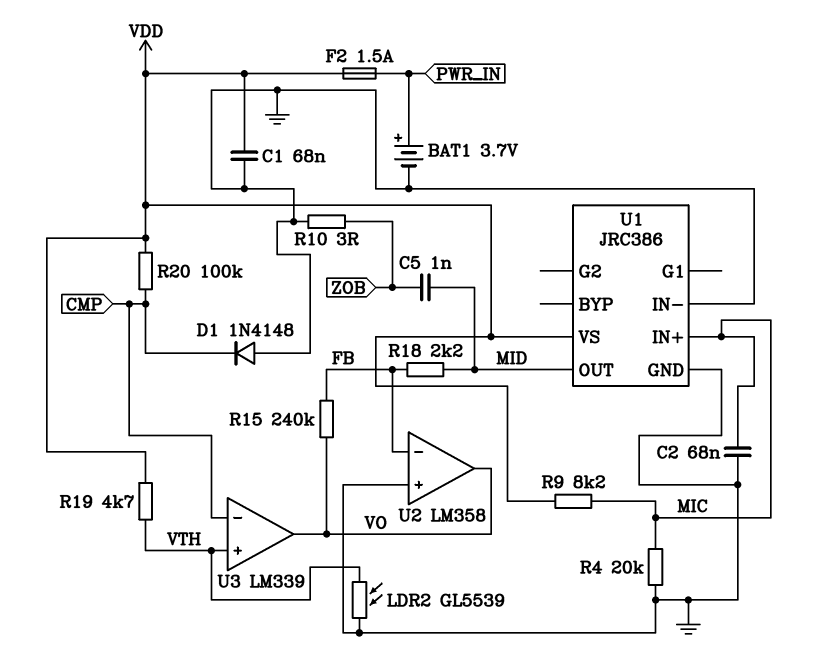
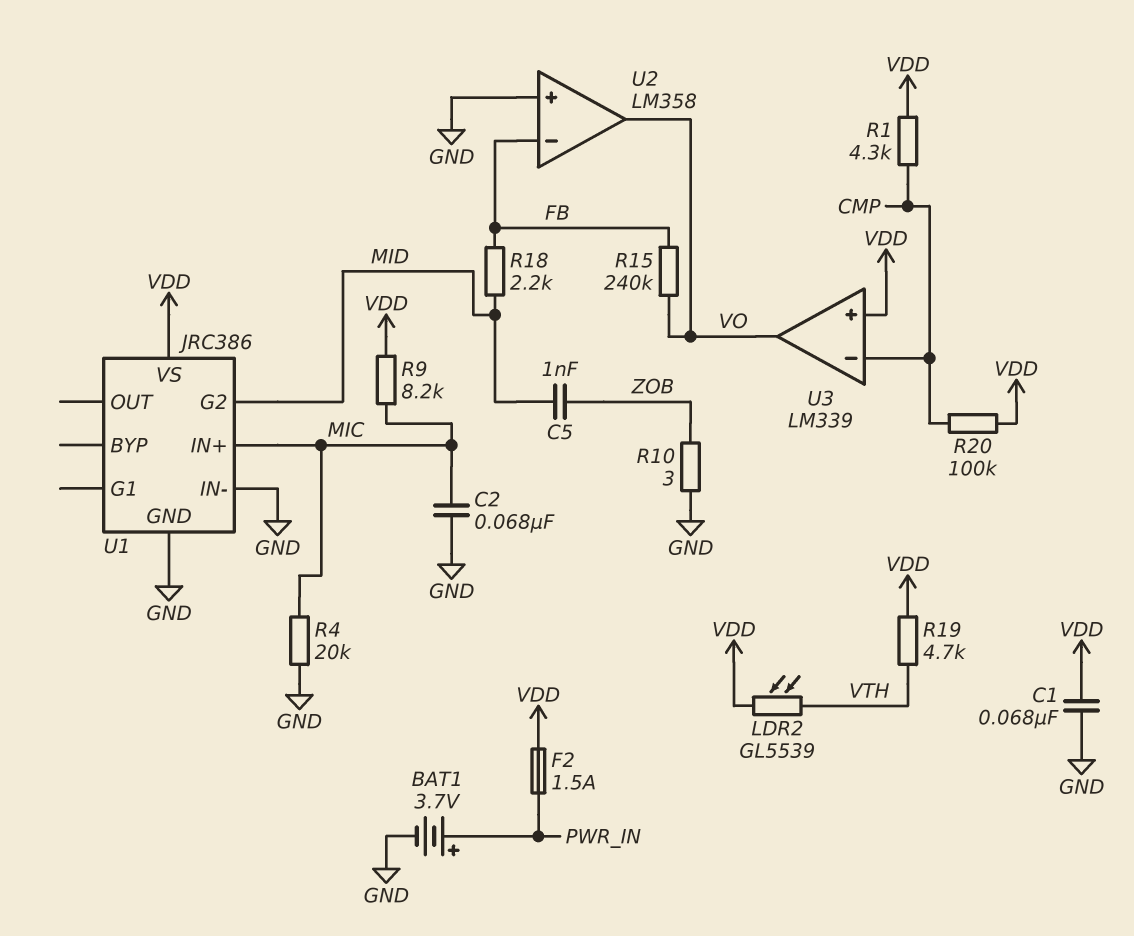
D1: diode 1N4148 (A GND, K CMP) -> none
LDR2: GL5539 (GND, VTH) -> GL5539 (VDD, VTH)
R1: none -> 4.3k (CMP, VDD)
U1 pin G2: none -> MID
U1 pin OUT: MID -> none
U3 pin in+: VTH -> VDD

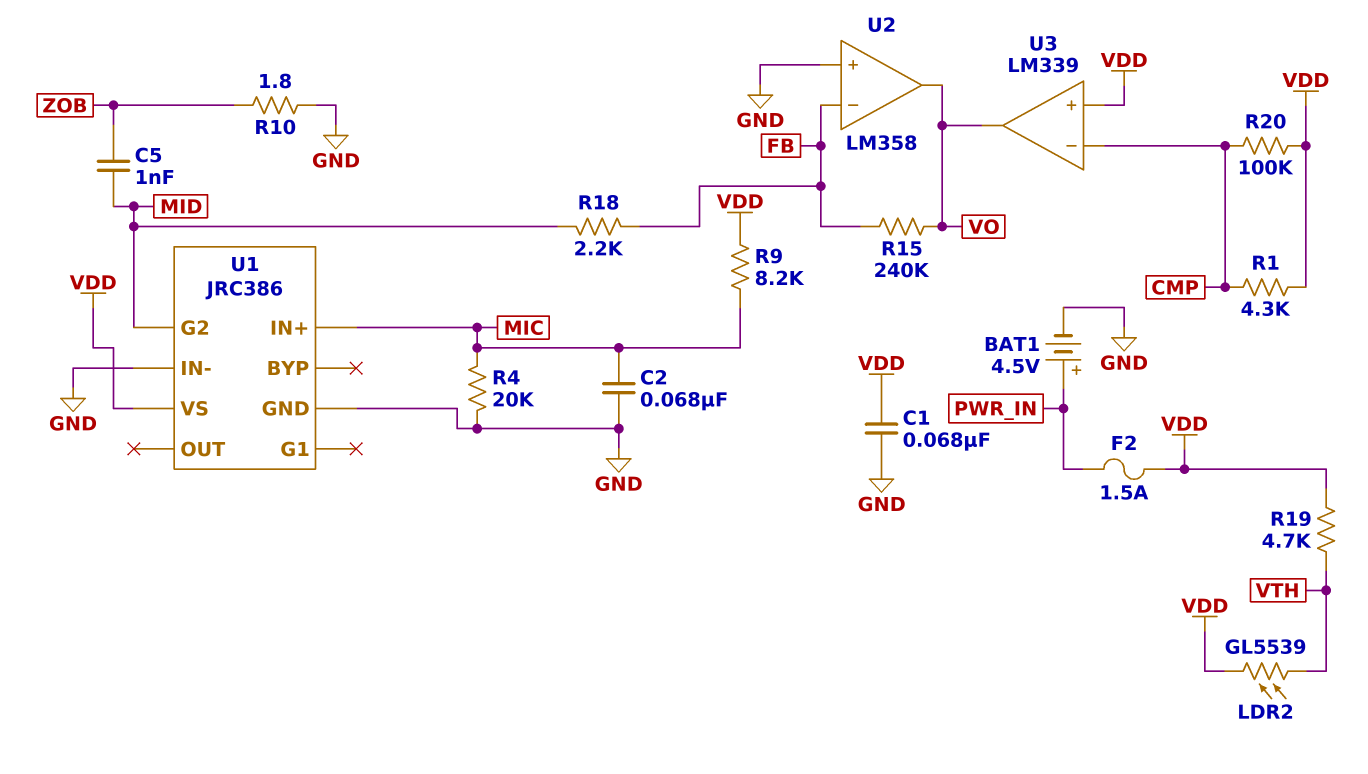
BAT1: 3.7V (plus PWR_IN, minus GND) -> 4.5V (plus PWR_IN, minus GND)
R10: 3 (GND, ZOB) -> 1.8 (GND, ZOB)

